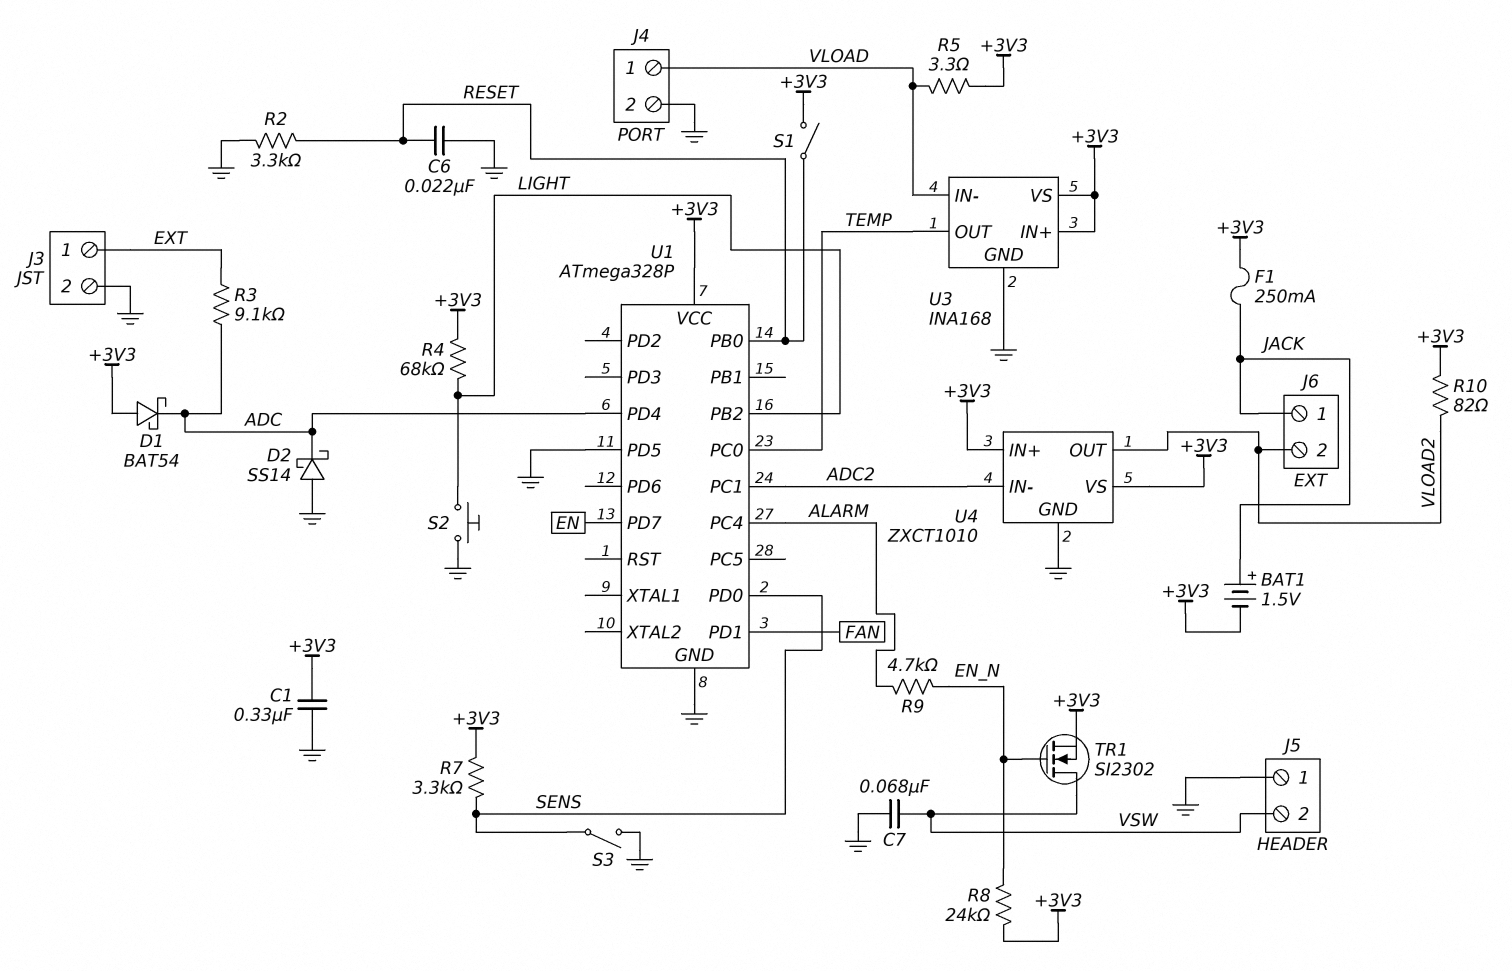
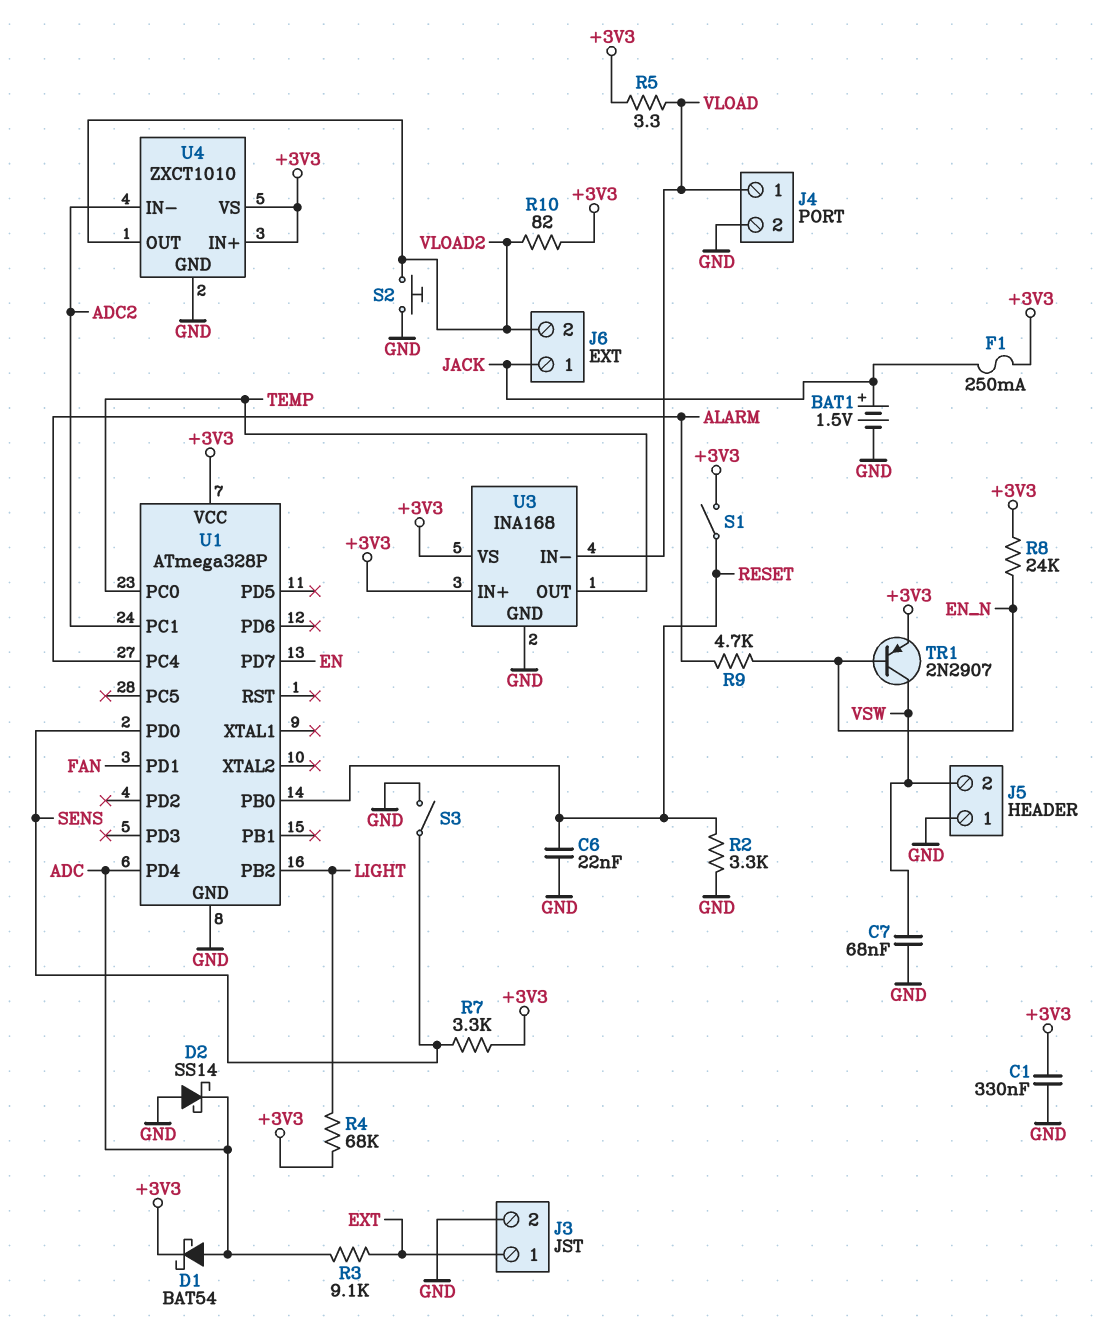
BAT1: 1.5V (plus JACK, minus +3V3) -> 1.5V (plus JACK, minus GND)
D1: schottky BAT54 (A +3V3, K ADC) -> schottky BAT54 (A ADC, K +3V3)
S2: button (GND, LIGHT) -> button (GND, VLOAD2)
TR1: NMOS SI2302 (G EN_N, D VSW, S +3V3) -> PNP 2N2907 (B EN_N, C VSW, E +3V3)
U1 pin PD5: GND -> none

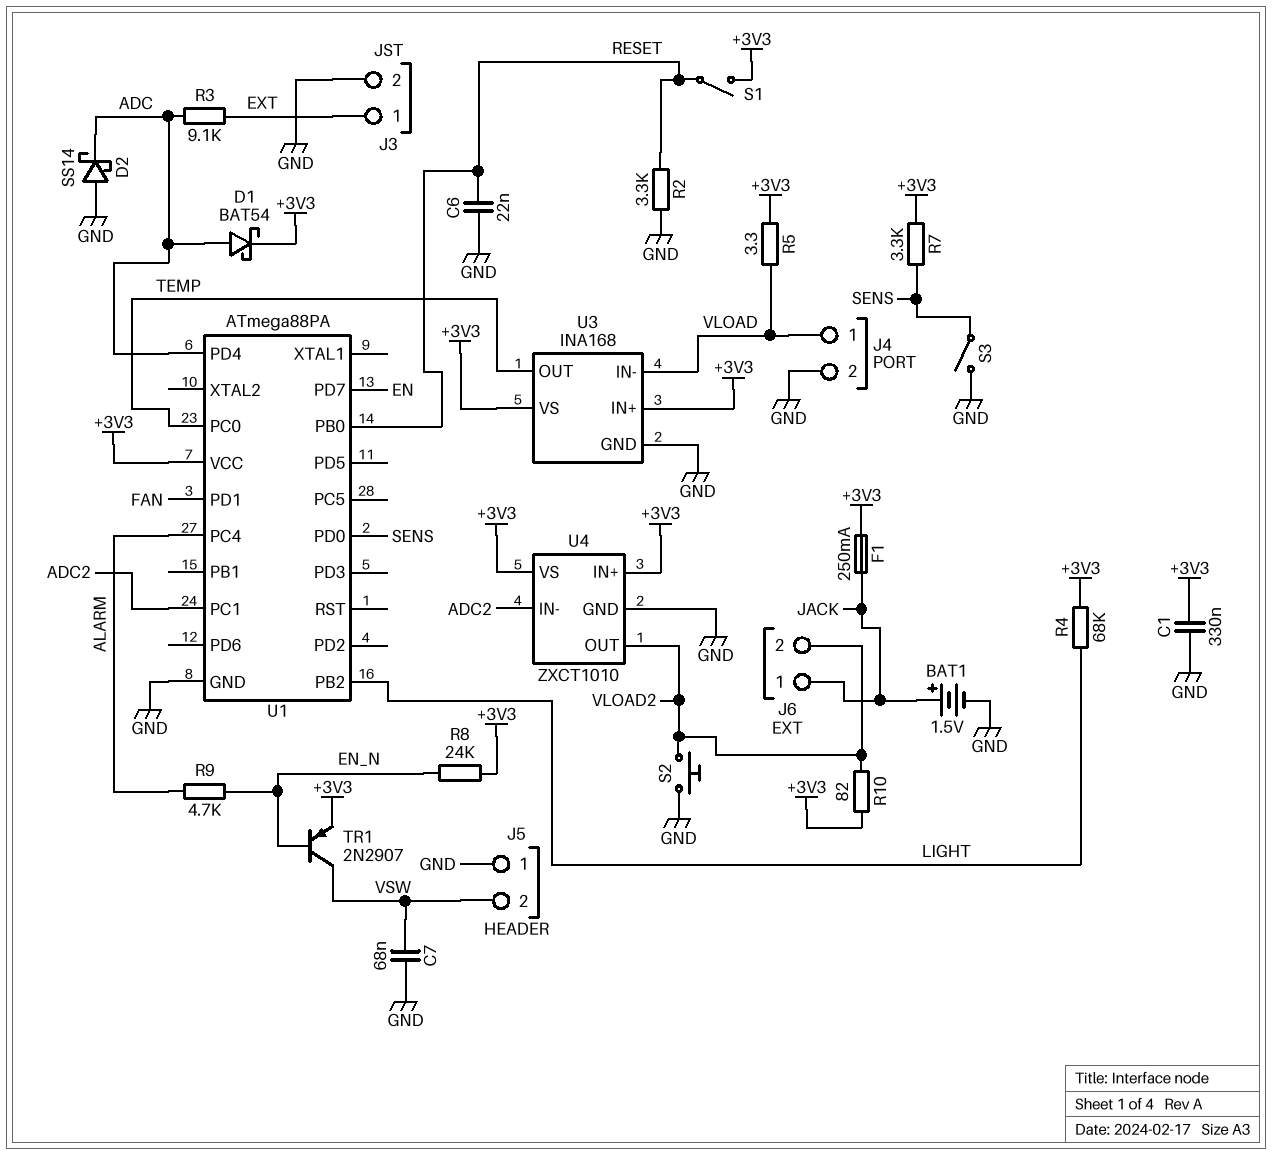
U1: ATmega328P -> ATmega88PA

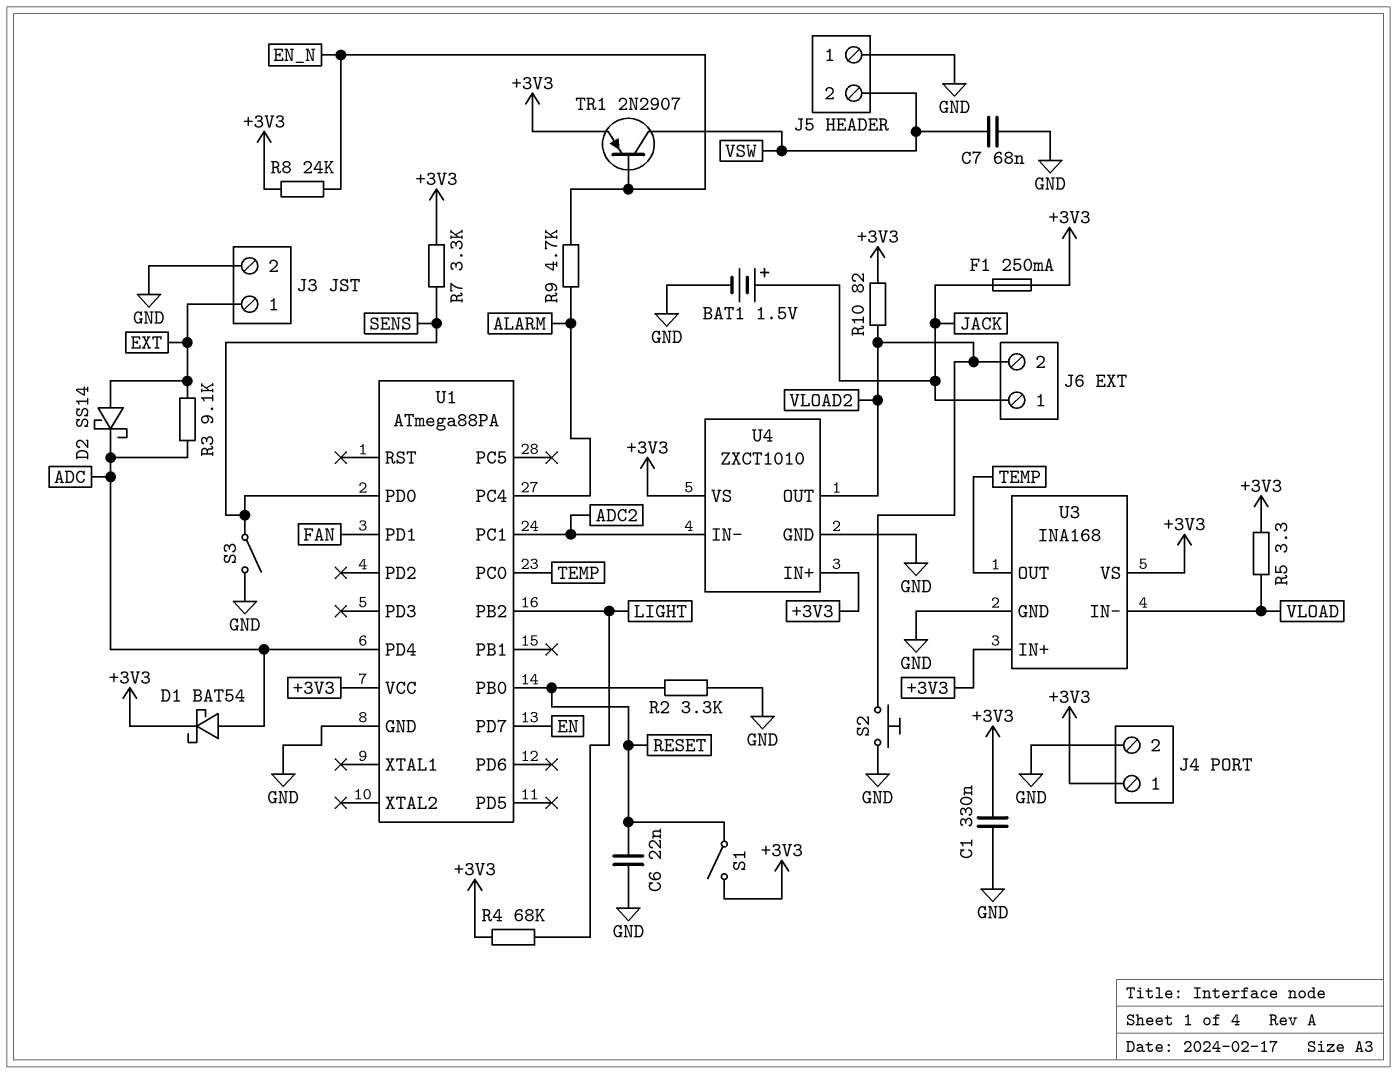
D2: schottky SS14 (A GND, K ADC) -> schottky SS14 (A EXT, K ADC)
J4 pin 1: VLOAD -> +3V3

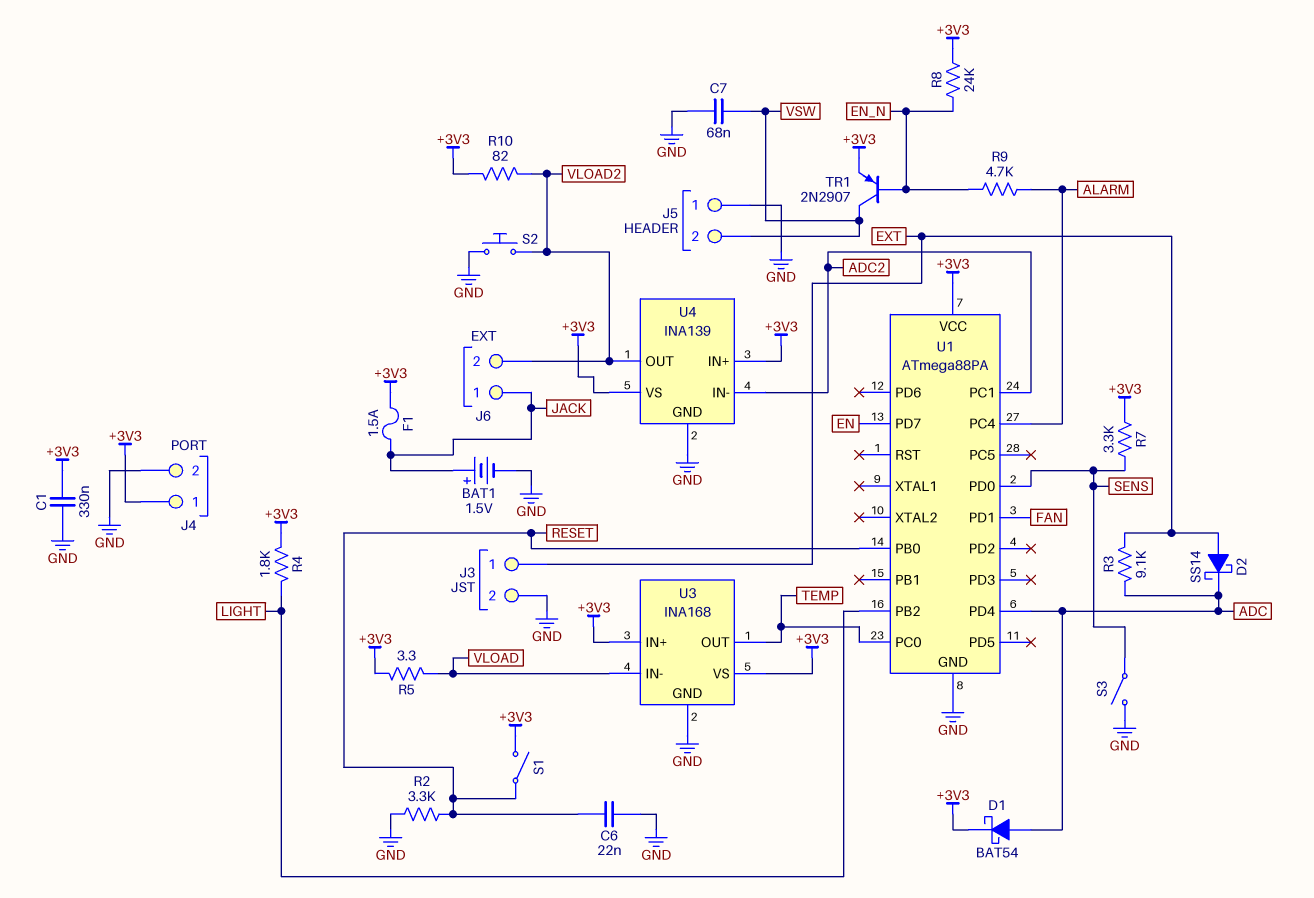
F1: 250mA (+3V3, JACK) -> 1.5A (+3V3, JACK)
R4: 68k (+3V3, LIGHT) -> 1.8k (+3V3, LIGHT)
U4: ZXCT1010 -> INA139

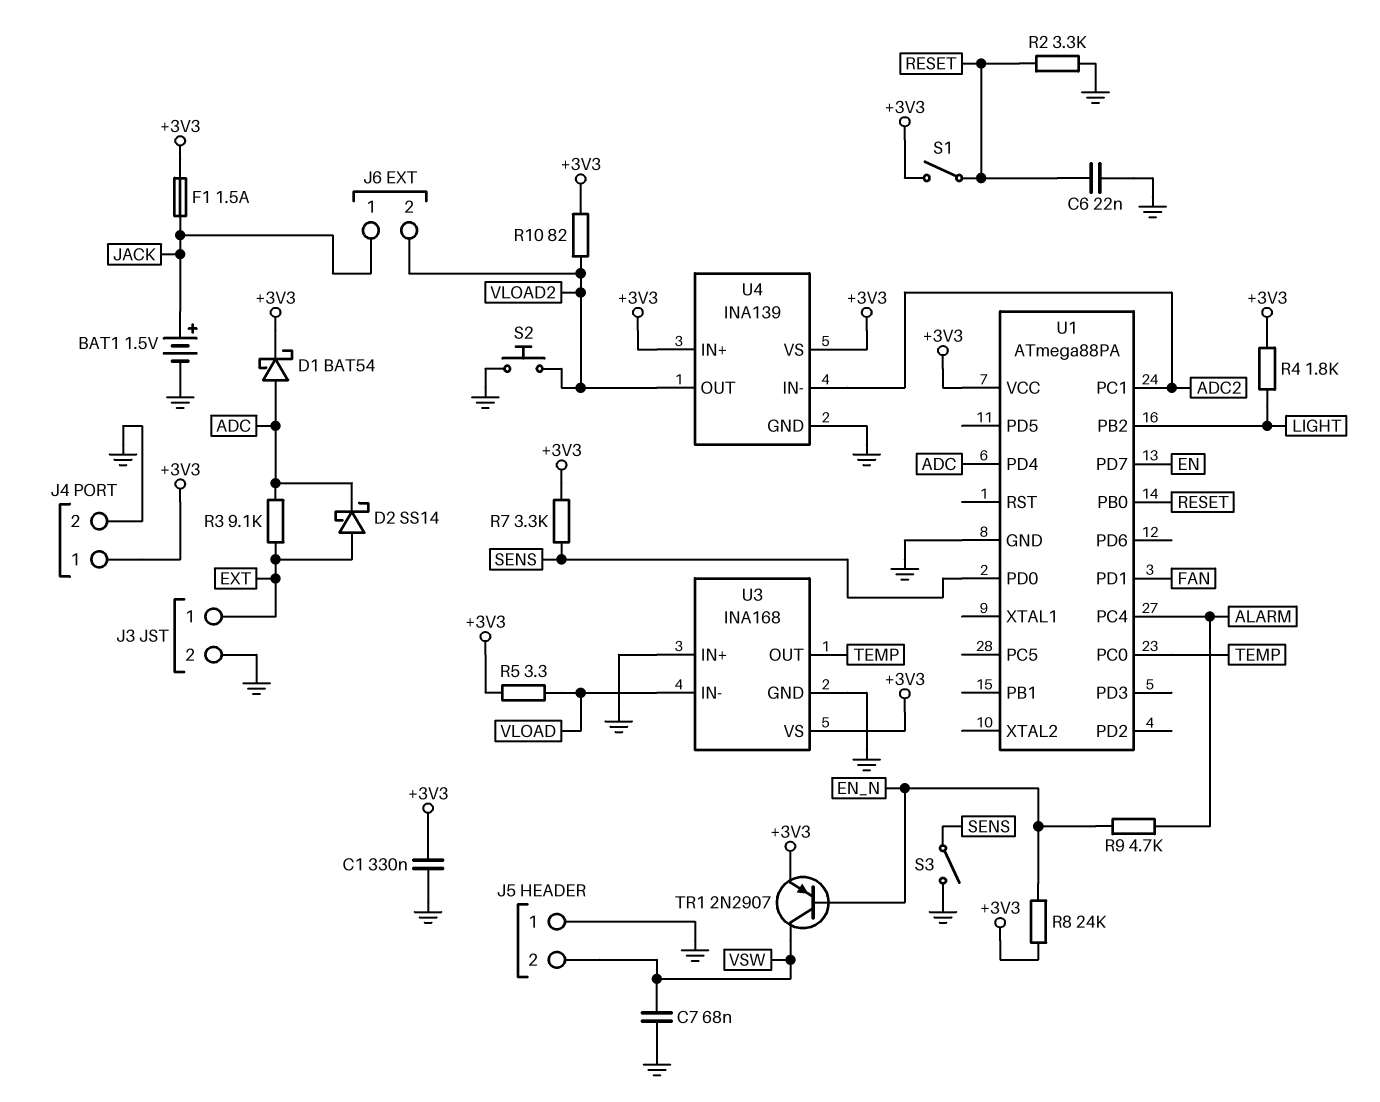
U3 pin IN+: +3V3 -> GND

